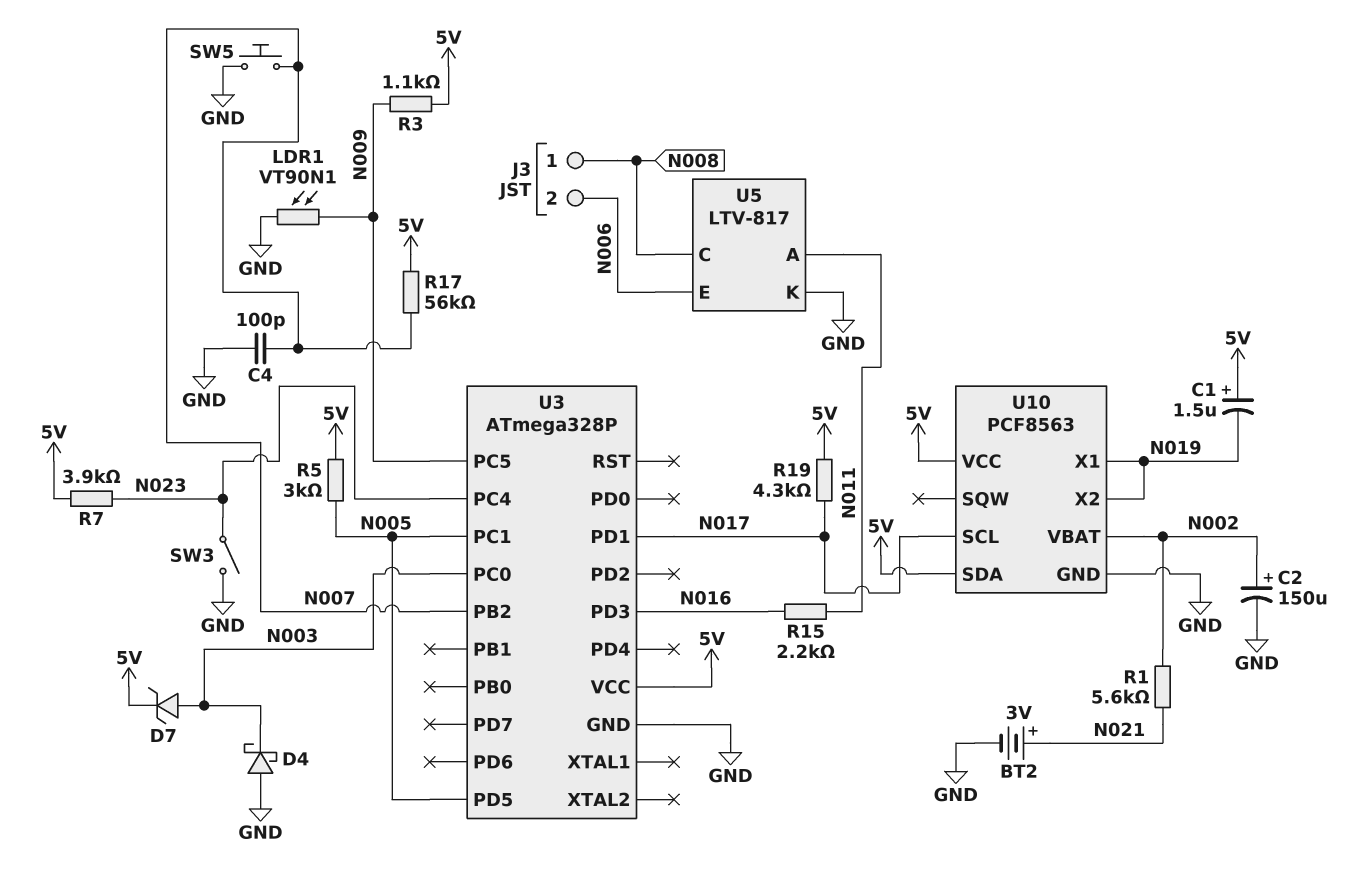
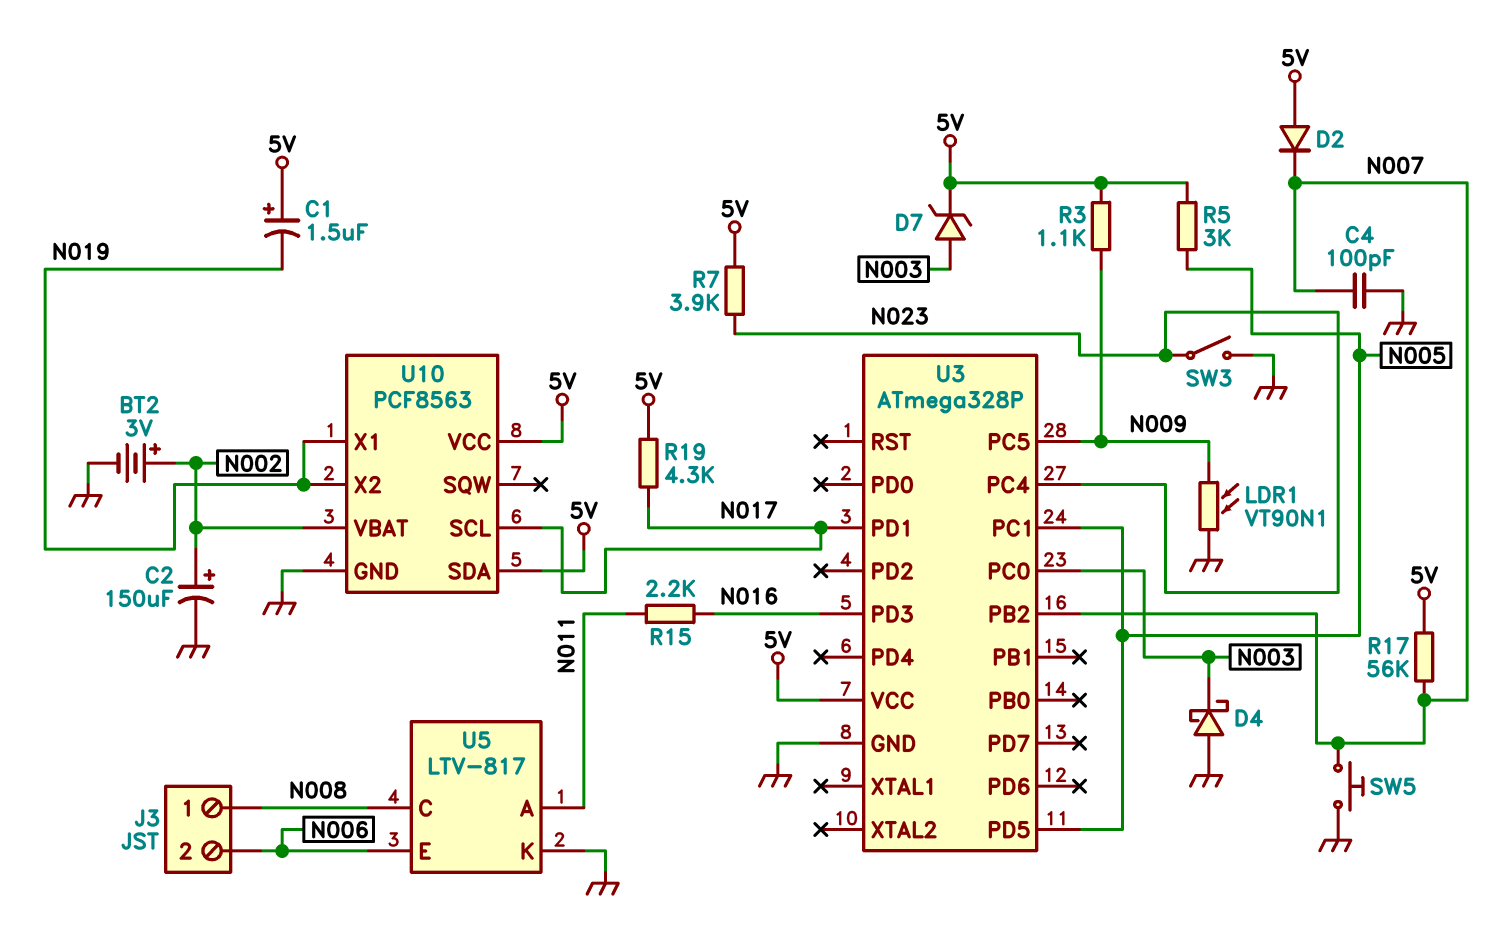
BT2: 3V (plus N021, minus GND) -> 3V (plus N002, minus GND)
D2: none -> diode (A 5V, K N007)
R1: 5.6k (N002, N021) -> none

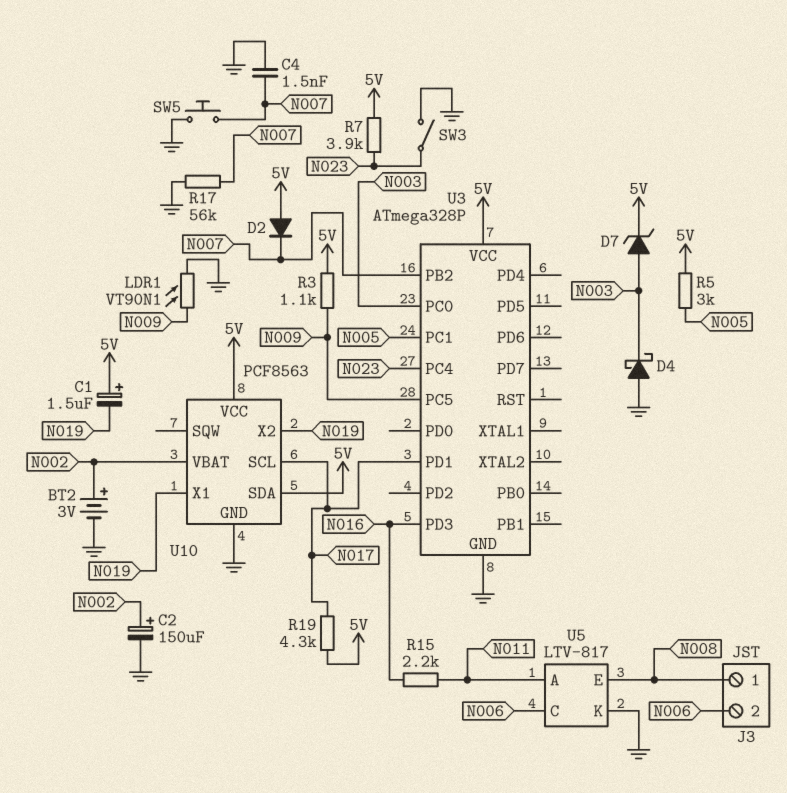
C4: 100pF (GND, N007) -> 1.5nF (GND, N007)
R17: 56k (5V, N007) -> 56k (GND, N007)
U3 pin PD5: N005 -> none
U5 pin C: N008 -> N006
U5 pin E: N006 -> N008

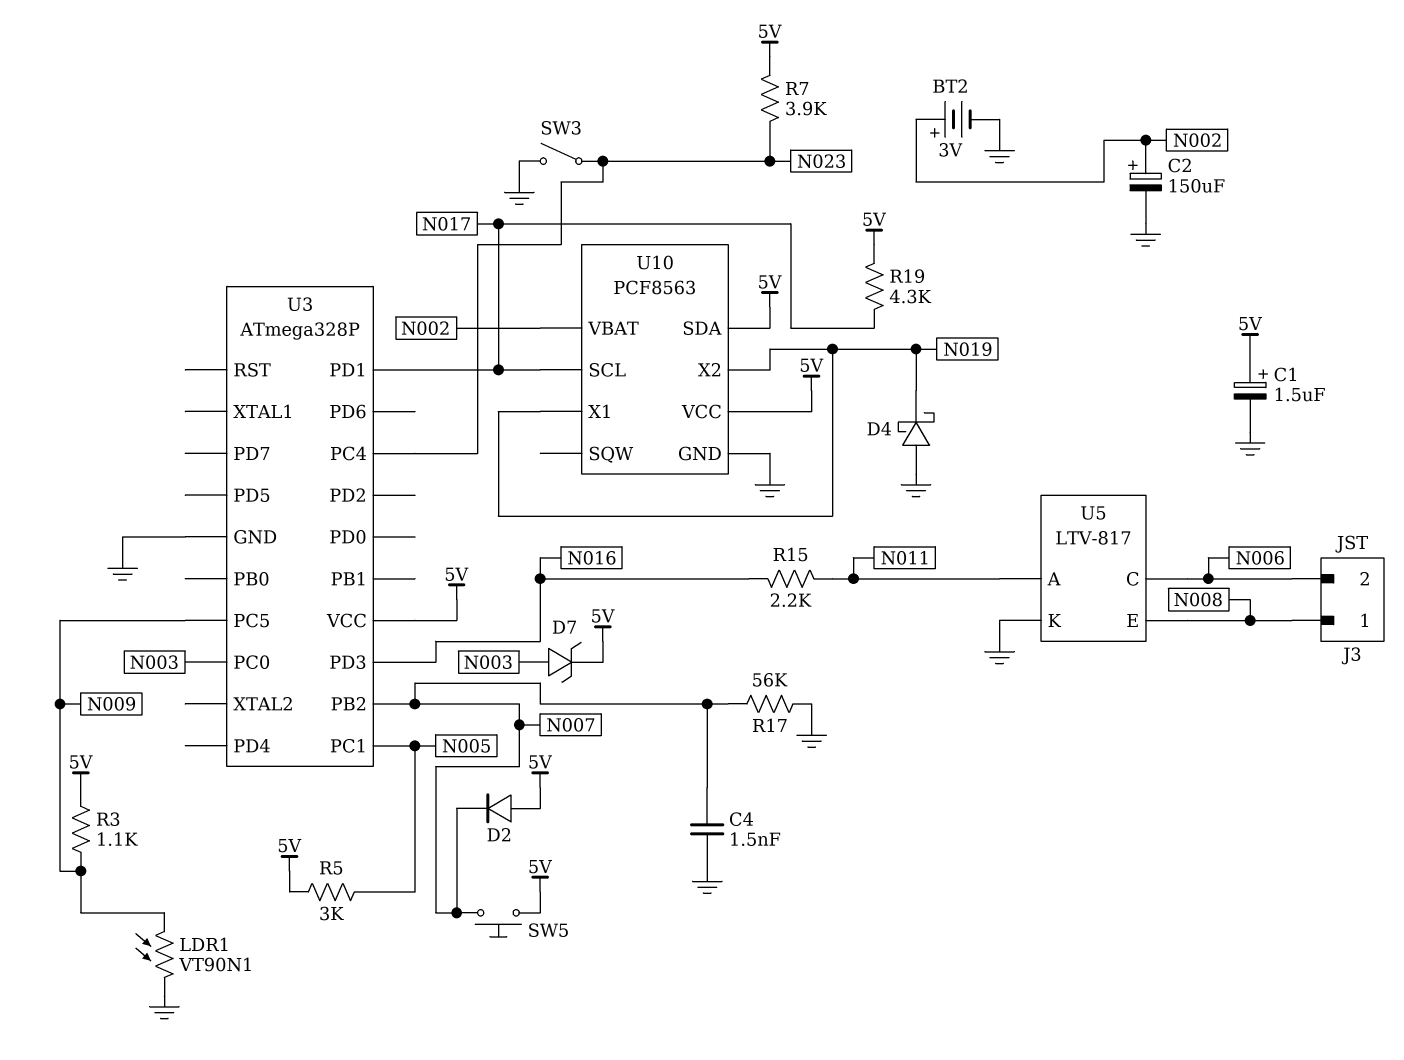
C1: 1.5uF (plus 5V, minus N019) -> 1.5uF (plus 5V, minus GND)
D4: schottky (A GND, K N003) -> schottky (A GND, K N019)
SW5: button (GND, N007) -> button (5V, N007)

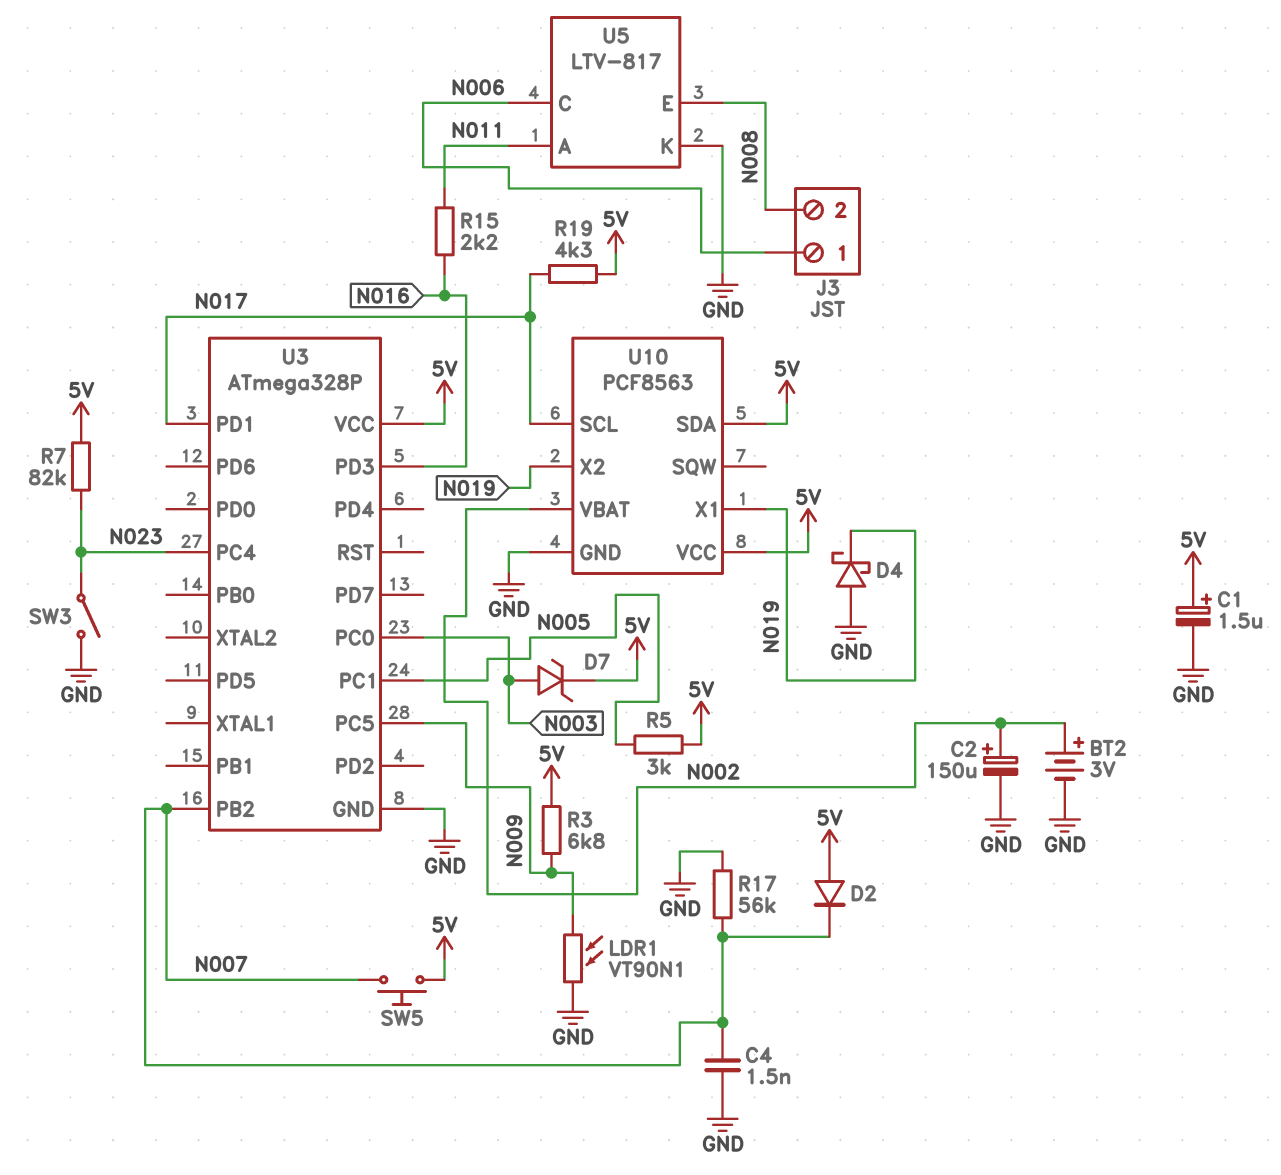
J3 pin 1: N008 -> N006
J3 pin 2: N006 -> N008
R3: 1.1k (5V, N009) -> 6.8k (5V, N009)
R7: 3.9k (5V, N023) -> 82k (5V, N023)

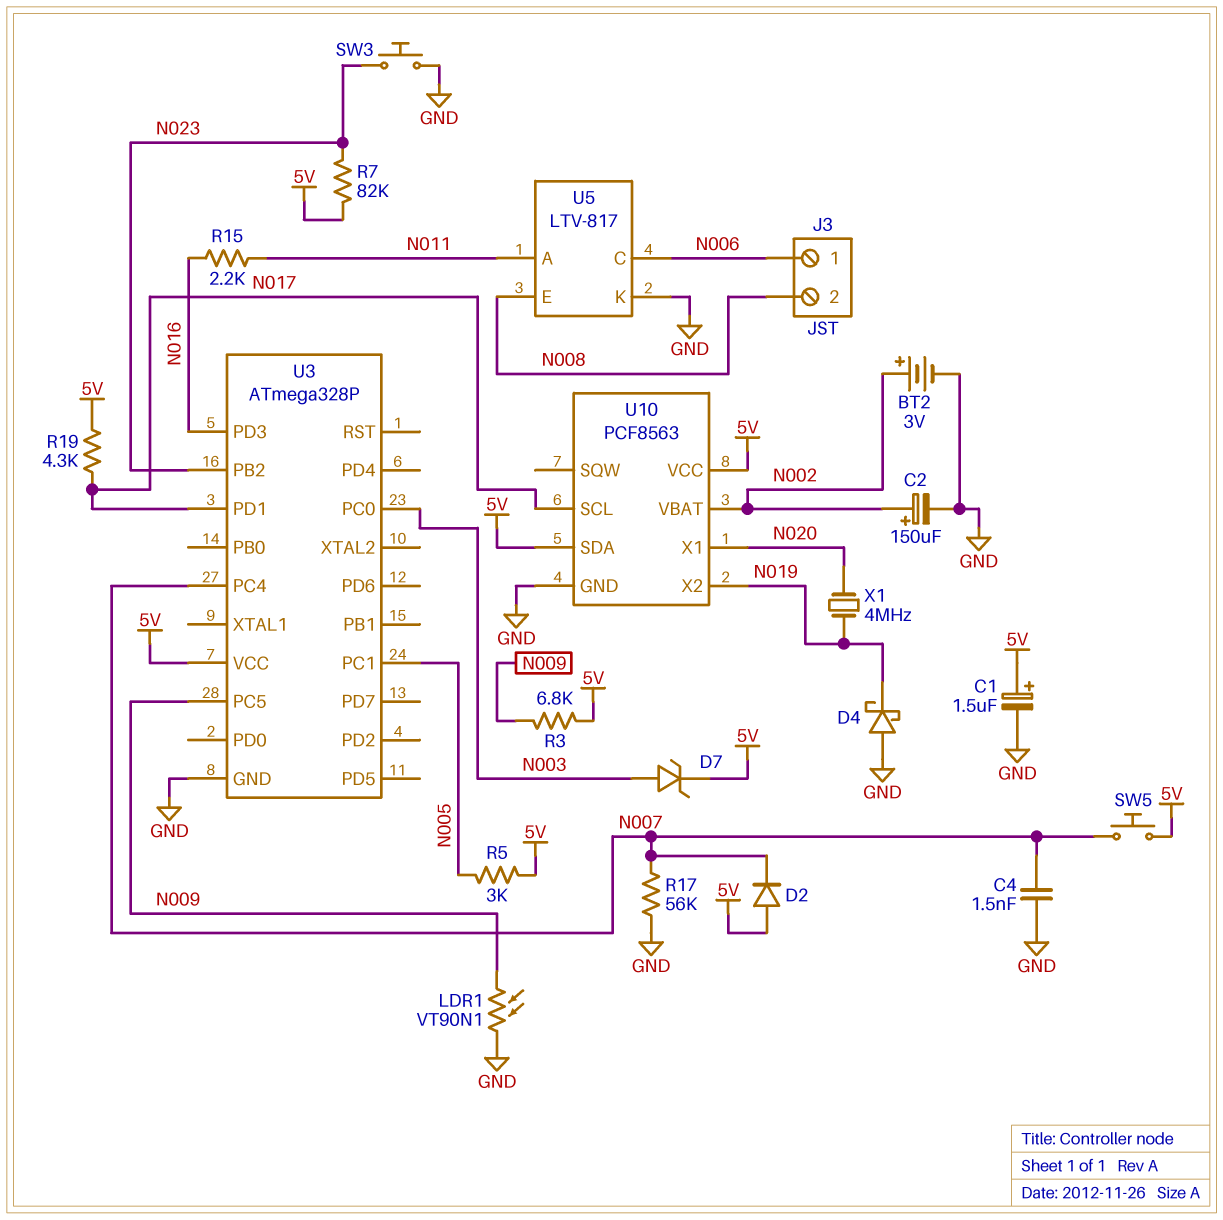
SW3: switch (GND, N023) -> button (GND, N023)
U3 pin PB2: N007 -> N023
U3 pin PC4: N023 -> N007
U10 pin X1: N019 -> N020
X1: none -> 4MHz (N019, N020)

